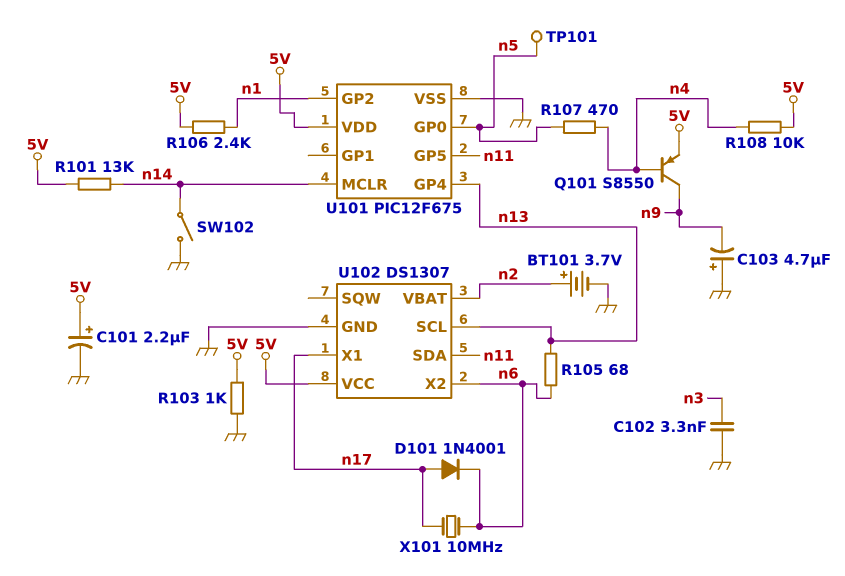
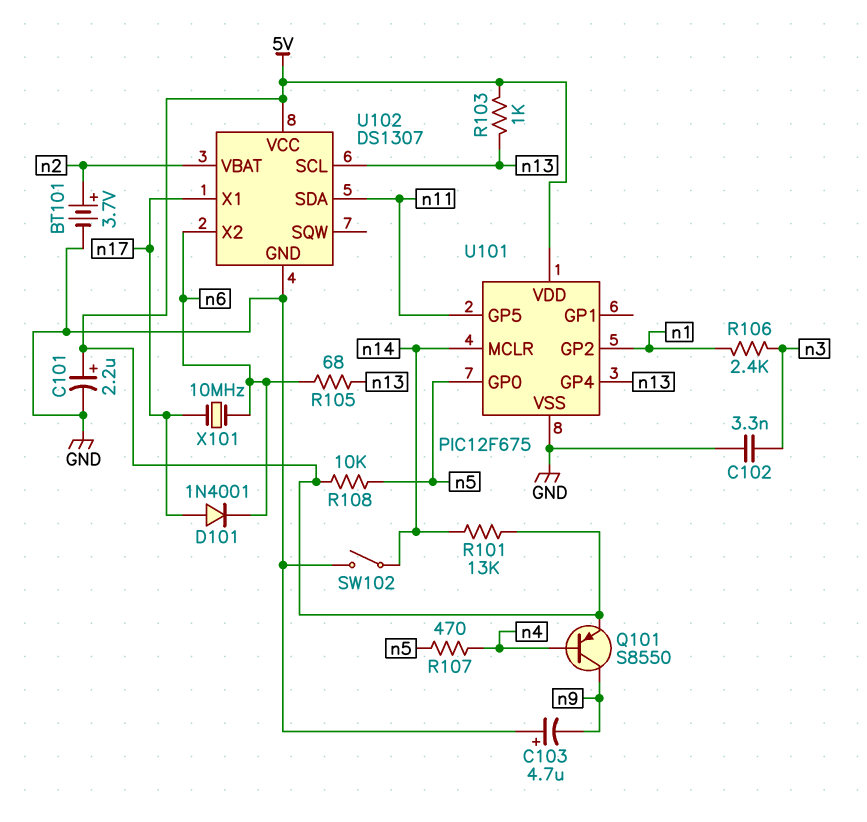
R103: 1k (5V, GND) -> 1k (5V, n13)
R106: 2.4k (5V, n1) -> 2.4k (n1, n3)
R108: 10k (5V, n4) -> 10k (5V, n5)
TP101: test point (n5) -> none

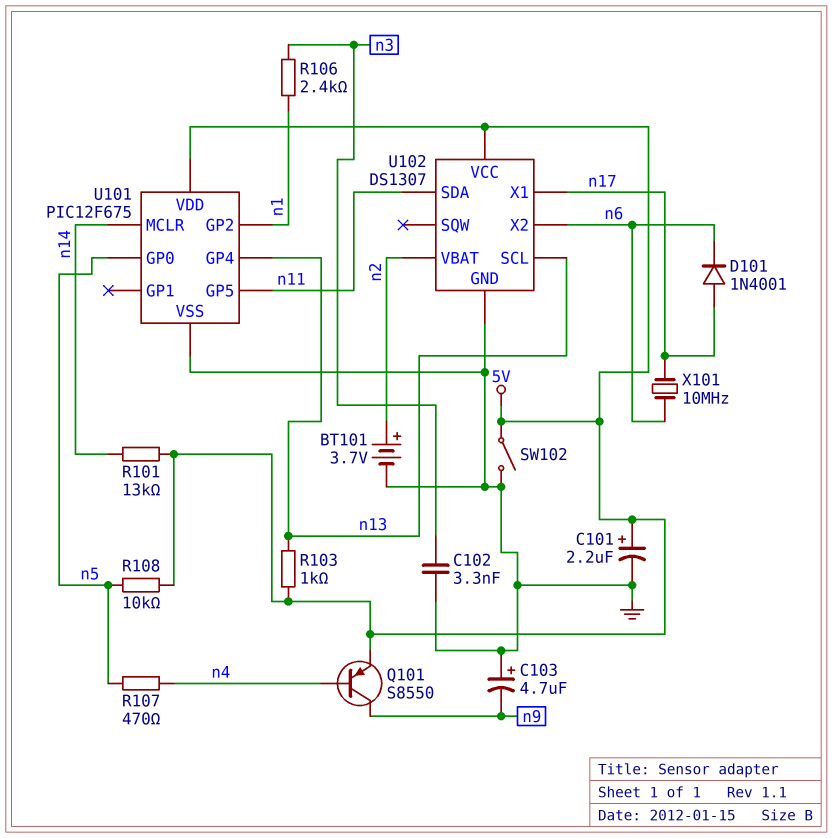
R105: 68 (n6, n13) -> none
SW102: switch (GND, n14) -> switch (5V, GND)

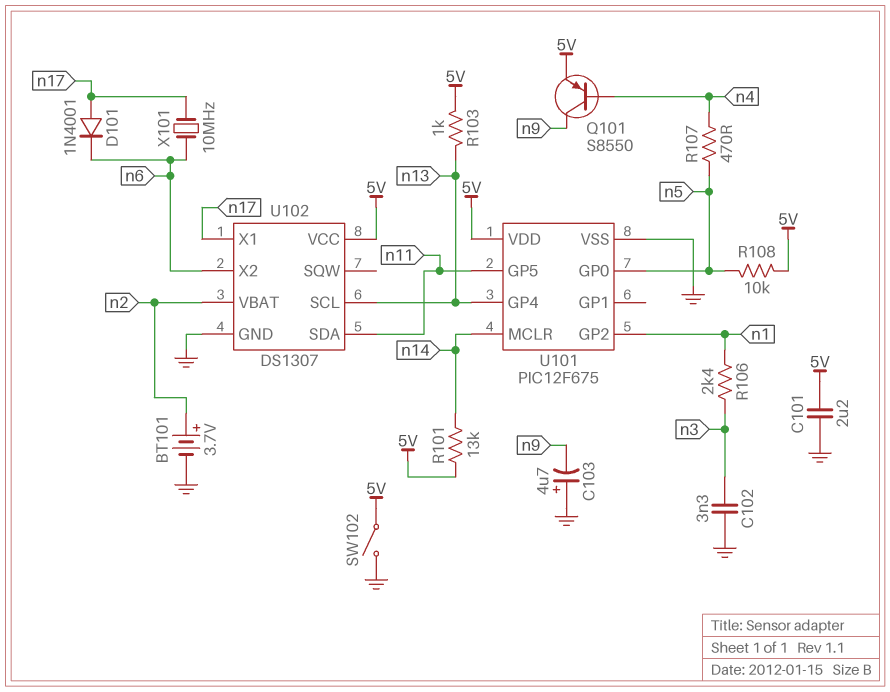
C101: 2.2uF (plus 5V, minus GND) -> 2.2uF (5V, GND)

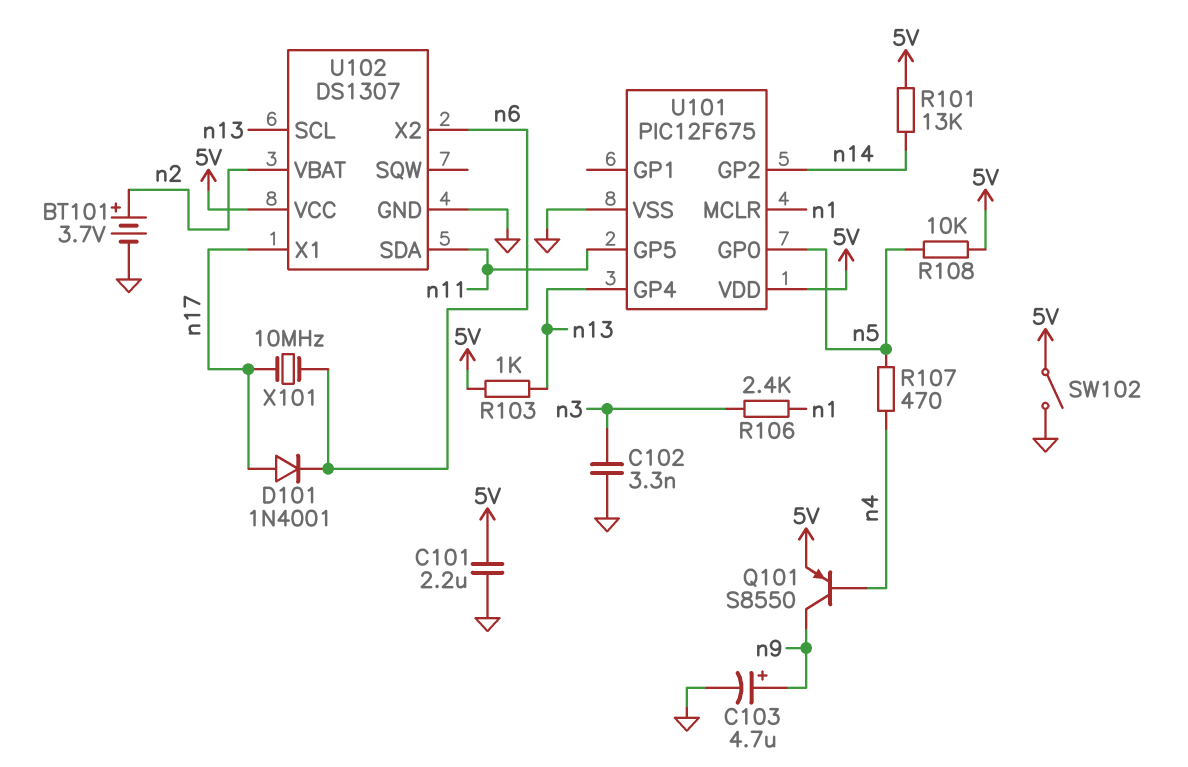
C103: 4.7uF (plus GND, minus n9) -> 4.7uF (plus n9, minus GND)
U101 pin GP2: n1 -> n14
U101 pin MCLR: n14 -> n1

